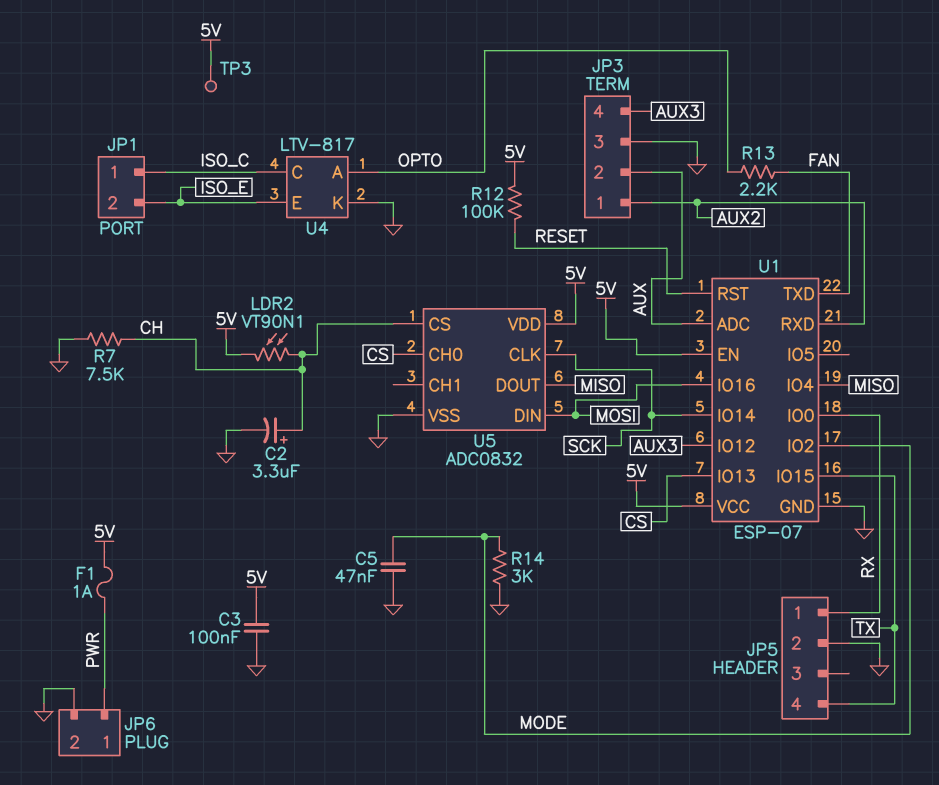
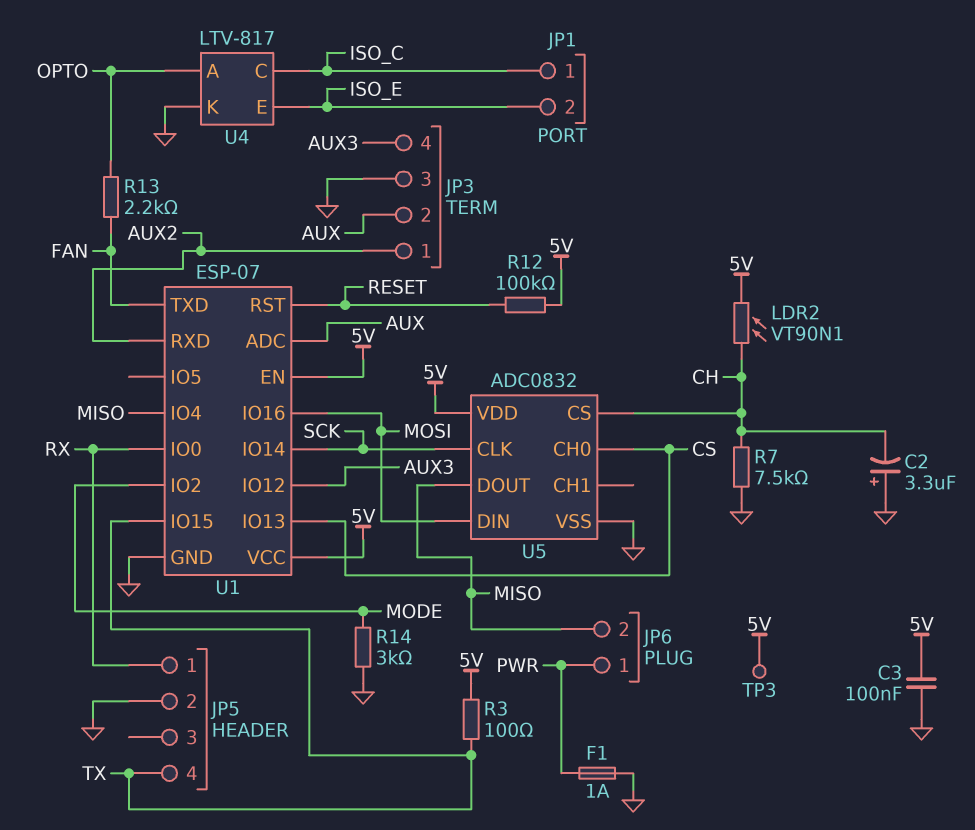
C2: 3.3uF (plus CH, minus GND) -> 3.3uF (plus GND, minus CH)
C5: 47nF (GND, MODE) -> none
F1: 1A (5V, PWR) -> 1A (GND, PWR)
JP6 pin 2: GND -> MISO
R3: none -> 100 (5V, TX)

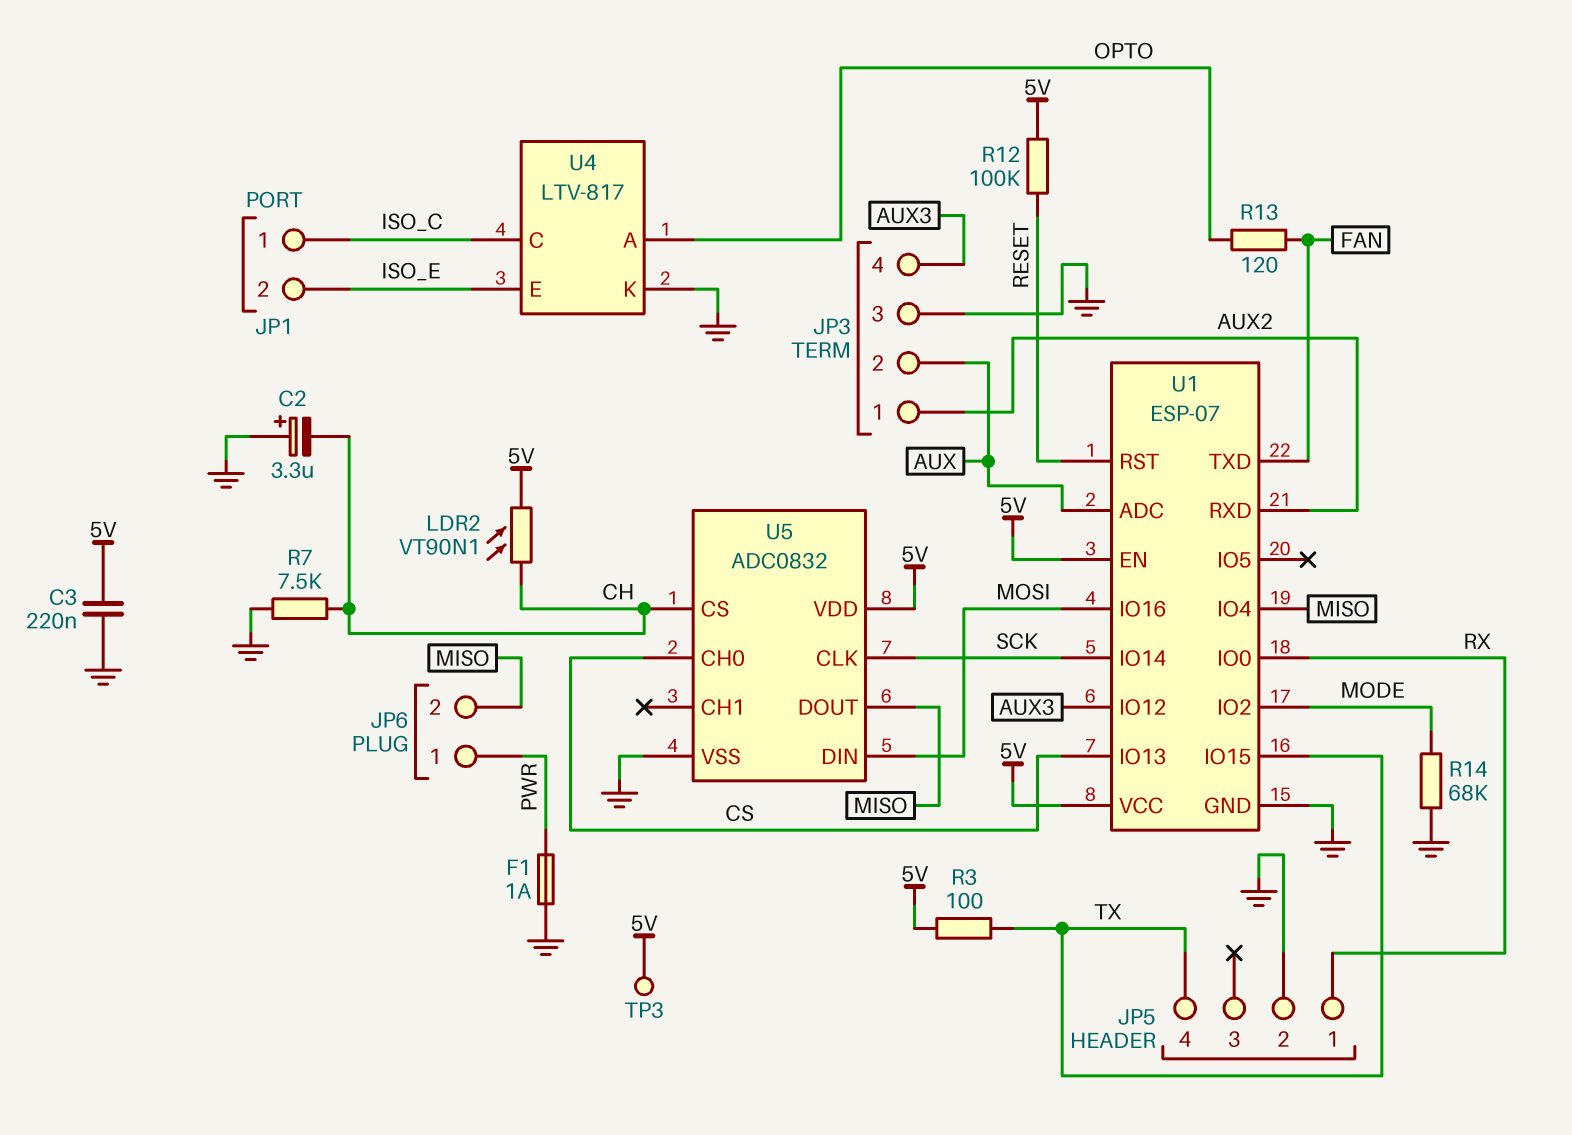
C3: 100nF (5V, GND) -> 220nF (5V, GND)
R13: 2.2k (FAN, OPTO) -> 120 (FAN, OPTO)
R14: 3k (GND, MODE) -> 68k (GND, MODE)

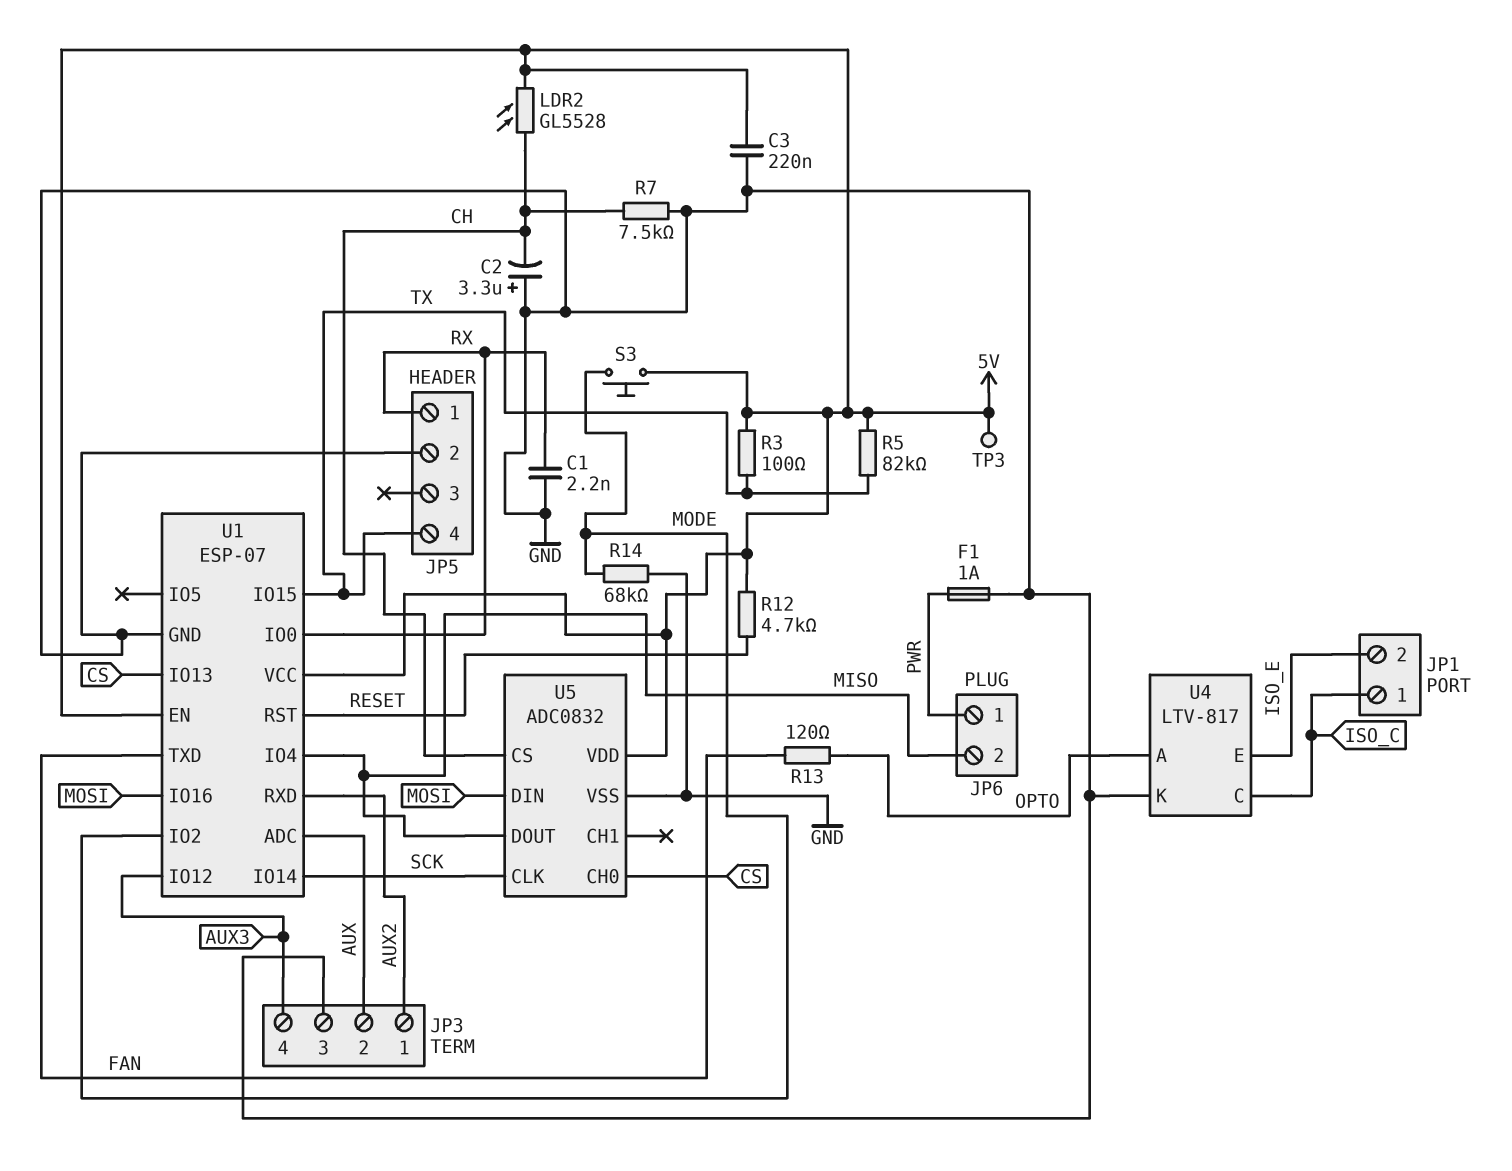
C1: none -> 2.2nF (GND, RX)
LDR2: VT90N1 (5V, CH) -> GL5528 (5V, CH)
R5: none -> 82k (5V, TX)
R12: 100k (5V, RESET) -> 4.7k (5V, RESET)
S3: none -> button (5V, MODE)

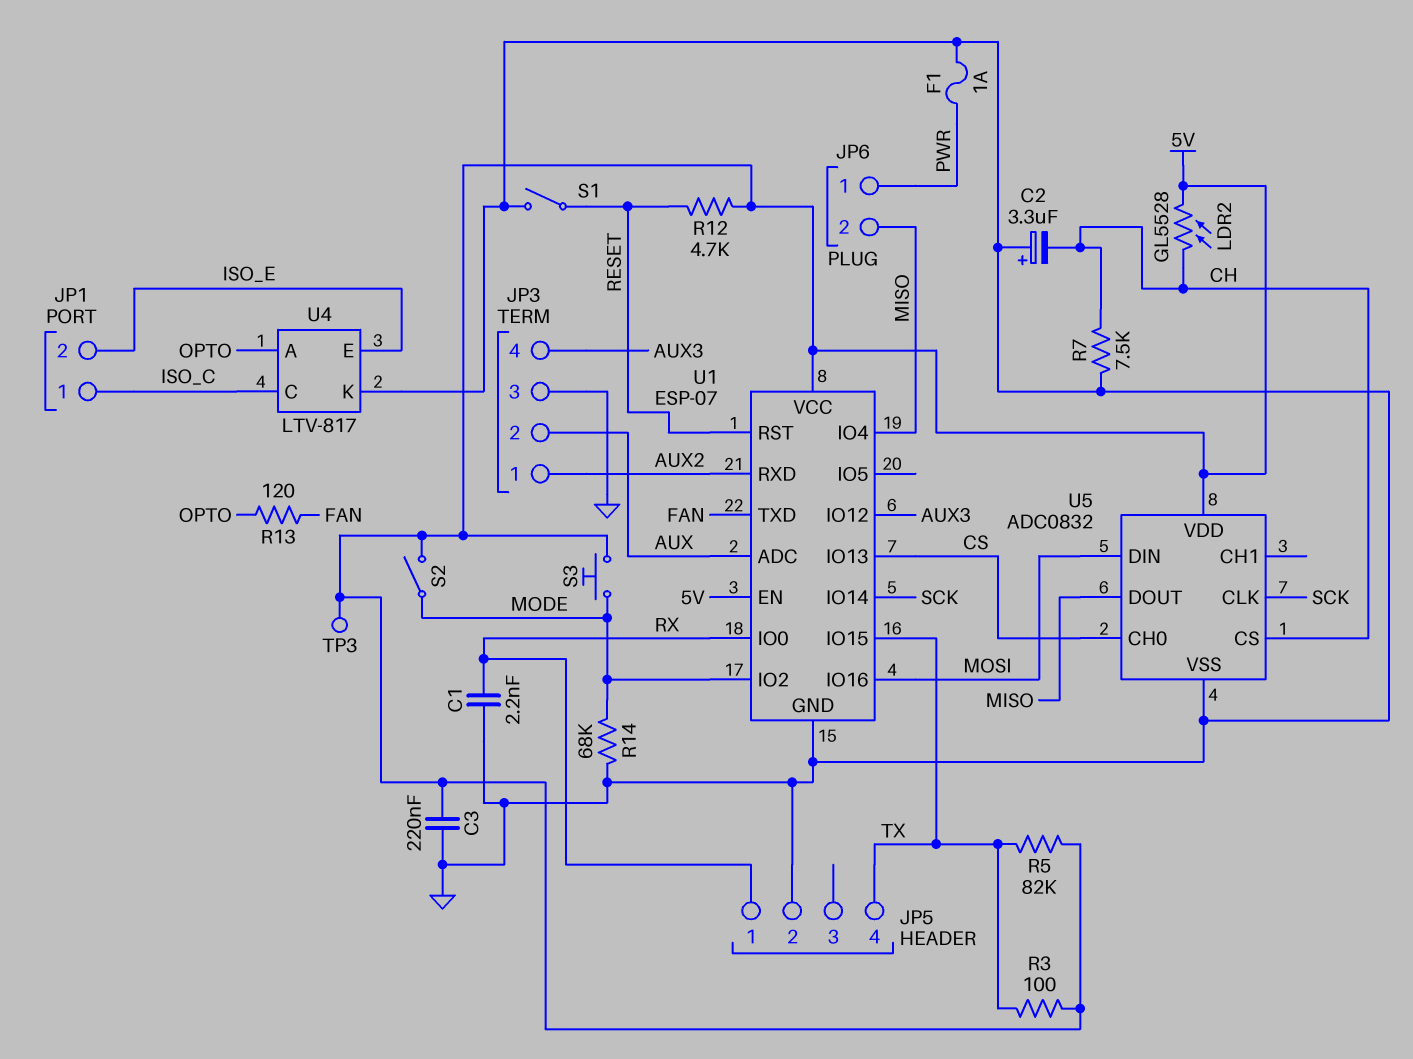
S1: none -> switch (GND, RESET)
S2: none -> switch (5V, MODE)

